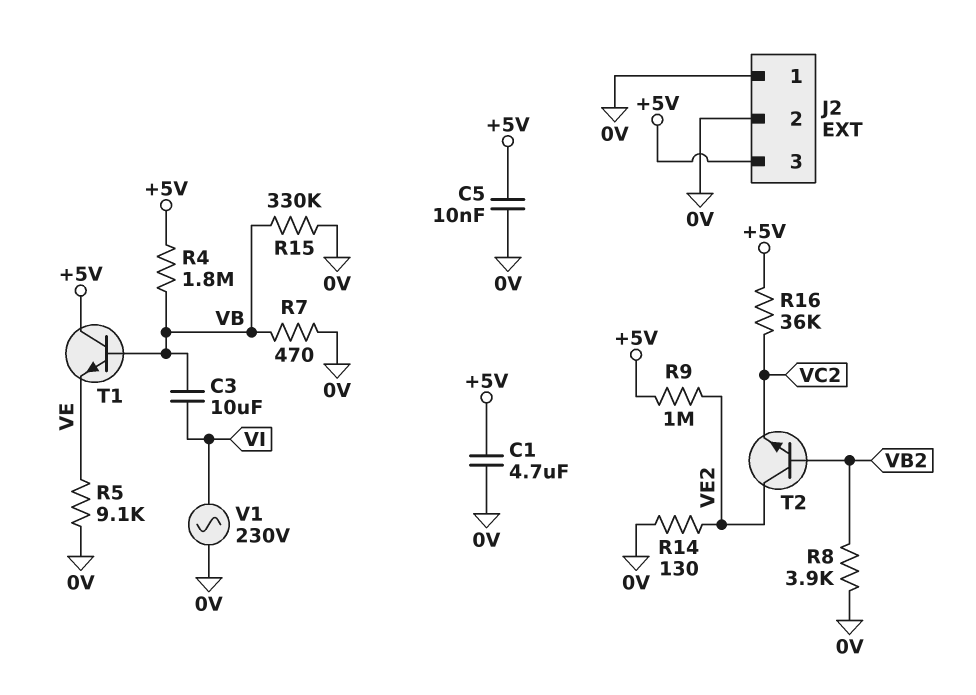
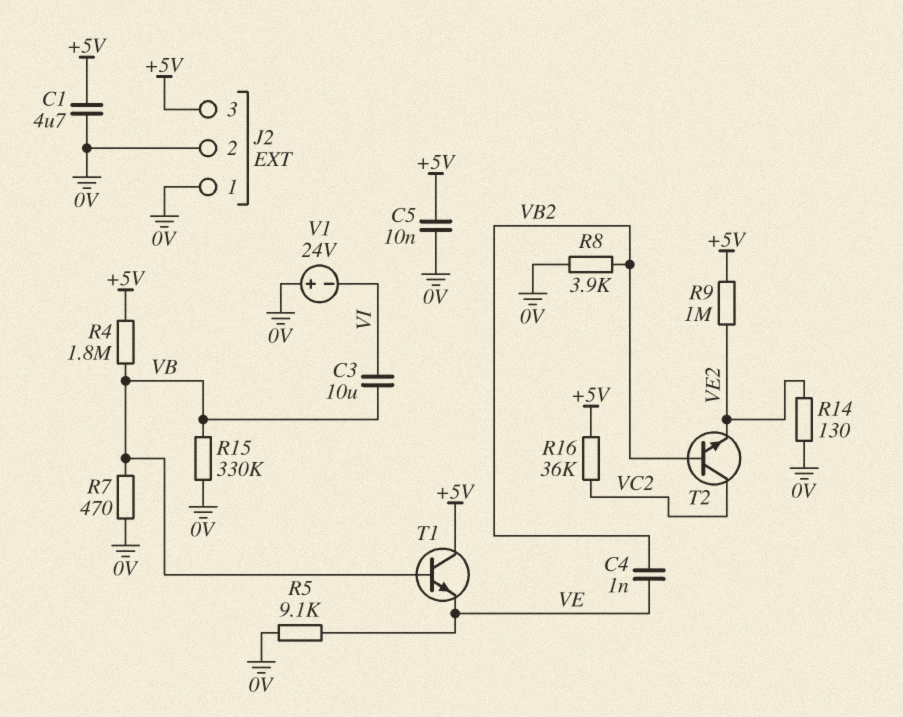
C4: none -> 1nF (VB2, VE)
T2: NPN (B VB2, C VE2, E VC2) -> NPN (B VB2, C VC2, E VE2)
V1: AC 230V (0V, VI) -> 24V (plus 0V, minus VI)

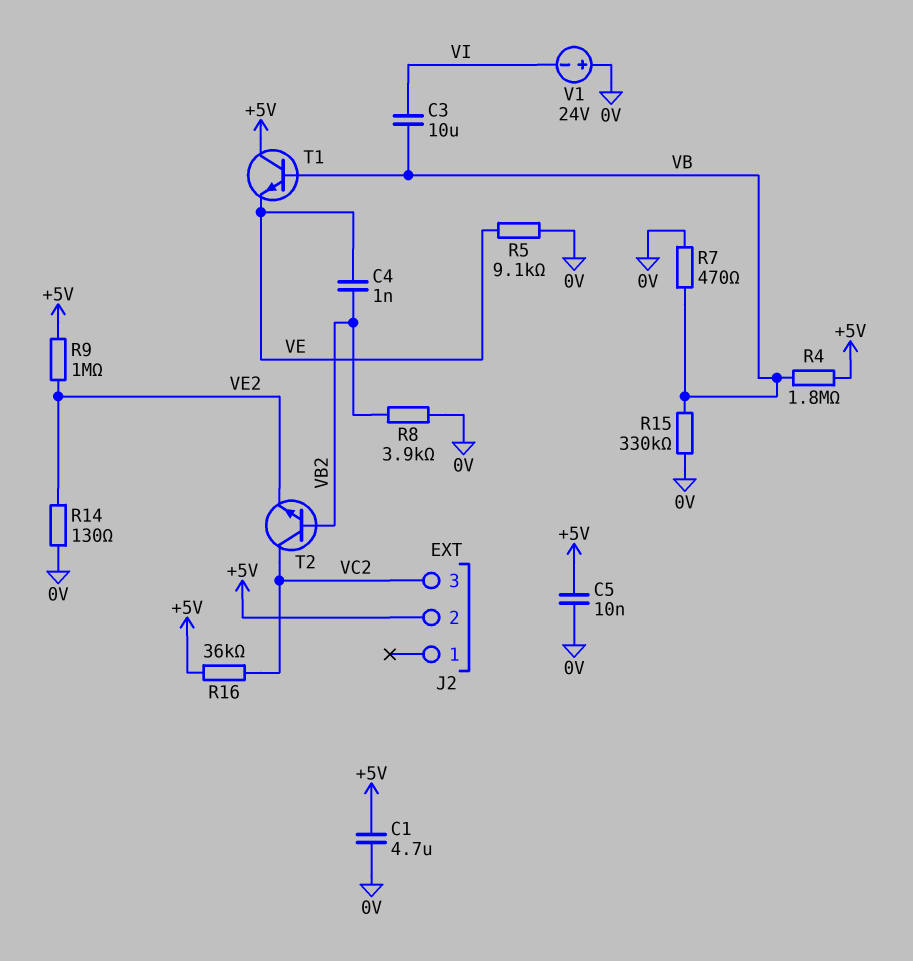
J2 pin 1: 0V -> none
J2 pin 2: 0V -> +5V
J2 pin 3: +5V -> VC2

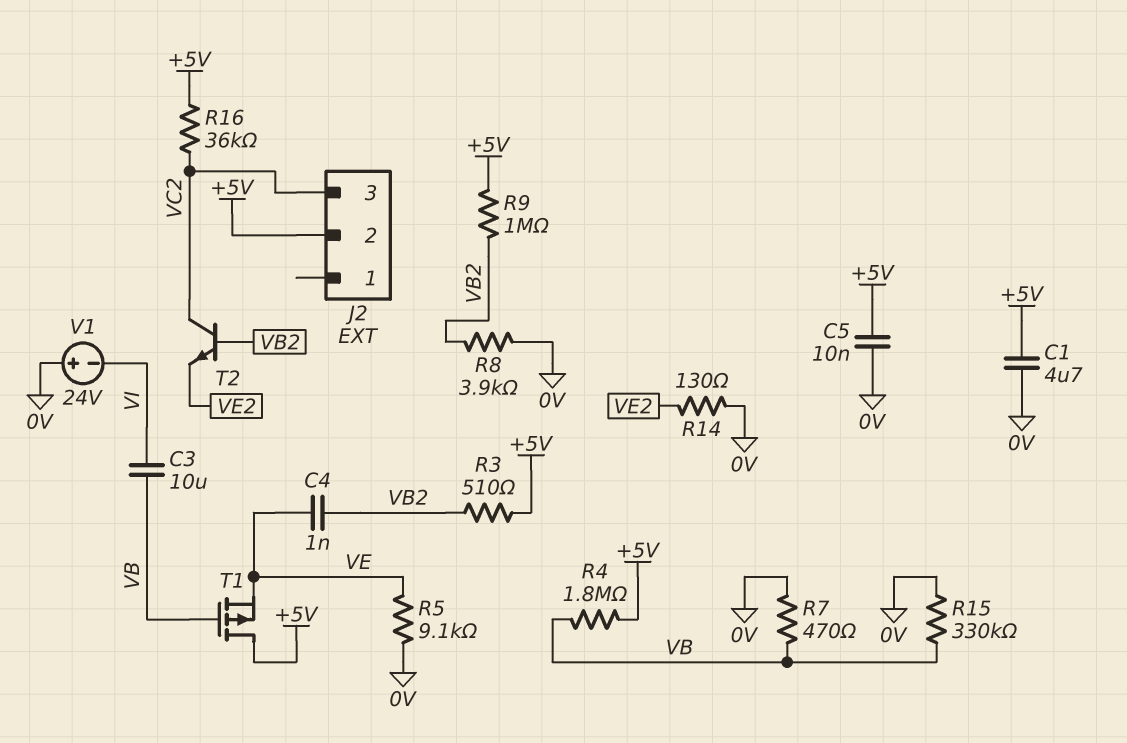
R3: none -> 510 (+5V, VB2)
R9: 1M (+5V, VE2) -> 1M (+5V, VB2)
T1: NPN (B VB, C +5V, E VE) -> PMOS (G VB, D +5V, S VE)

